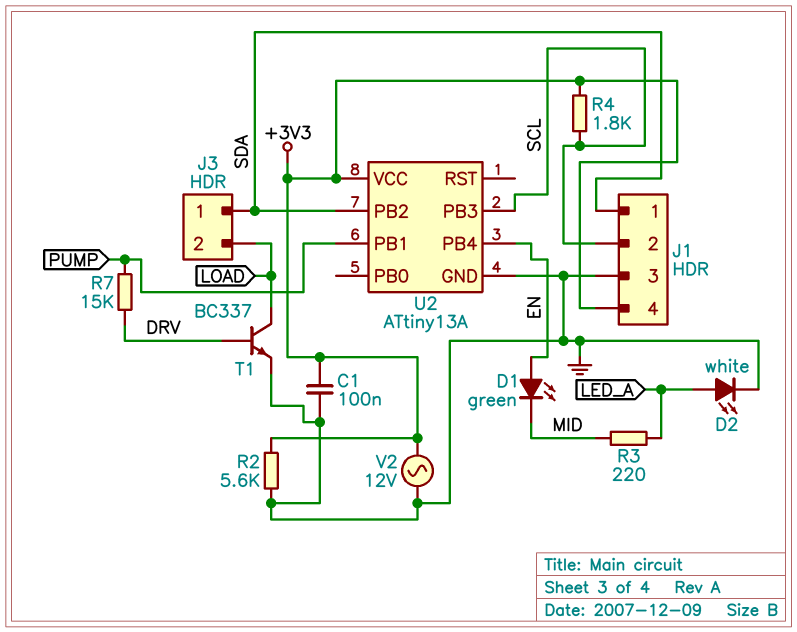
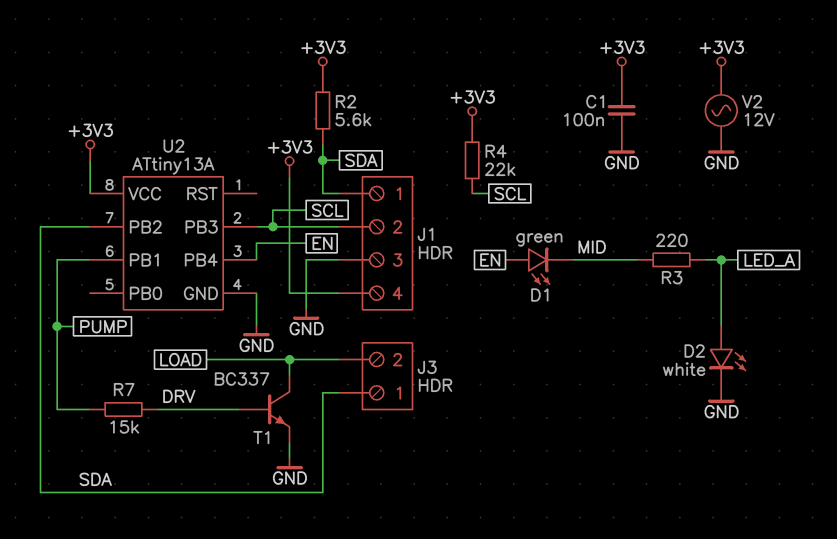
R2: 5.6k (+3V3, GND) -> 5.6k (+3V3, SDA)
R4: 1.8k (+3V3, SCL) -> 22k (+3V3, SCL)

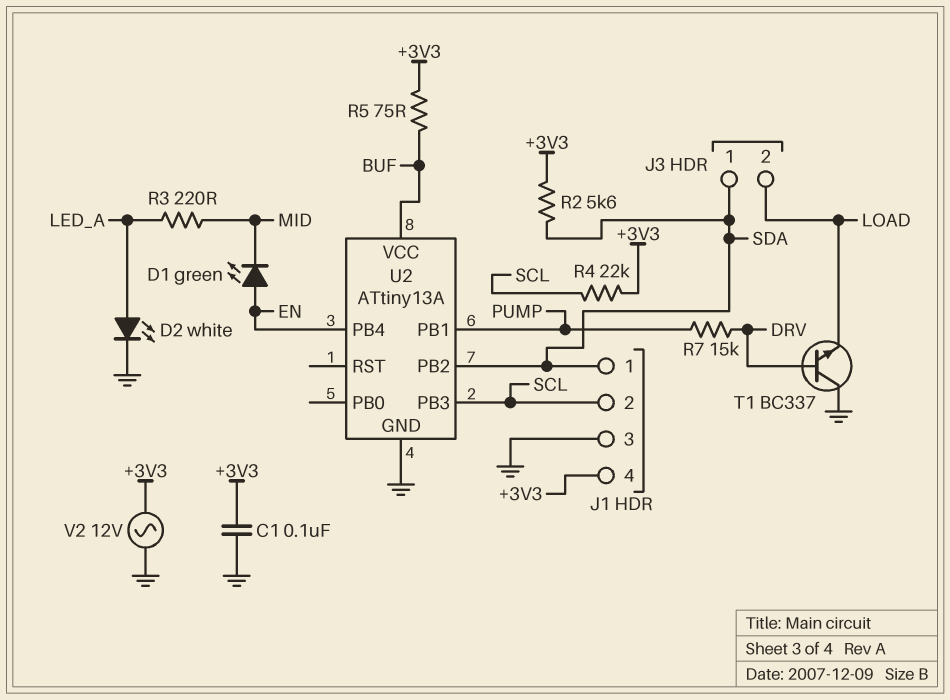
R5: none -> 75 (+3V3, BUF)
T1: NPN BC337 (B DRV, C LOAD, E GND) -> NPN BC337 (B DRV, C GND, E LOAD)
U2 pin VCC: +3V3 -> BUF

